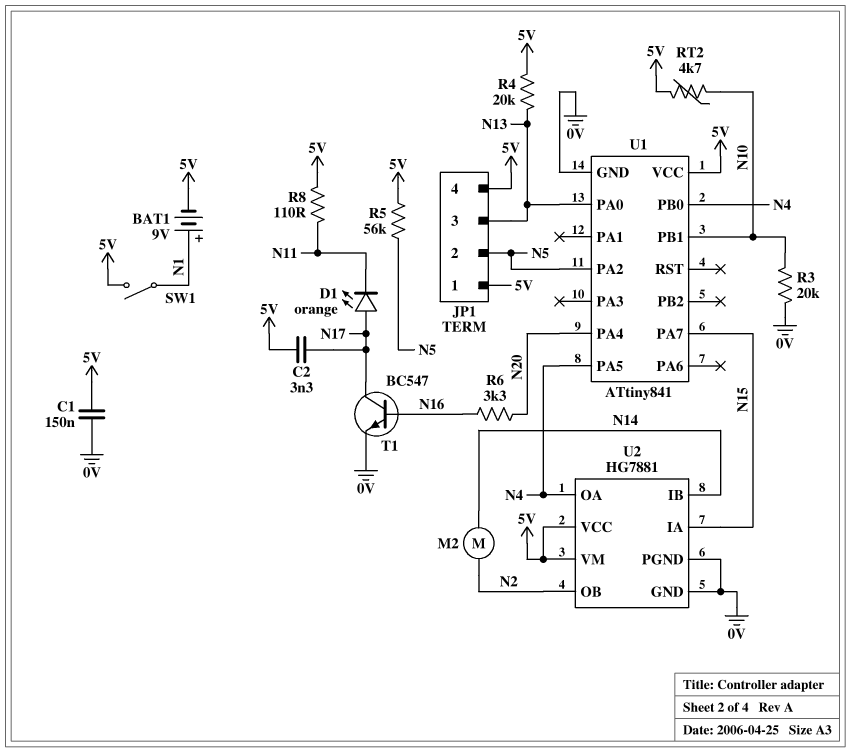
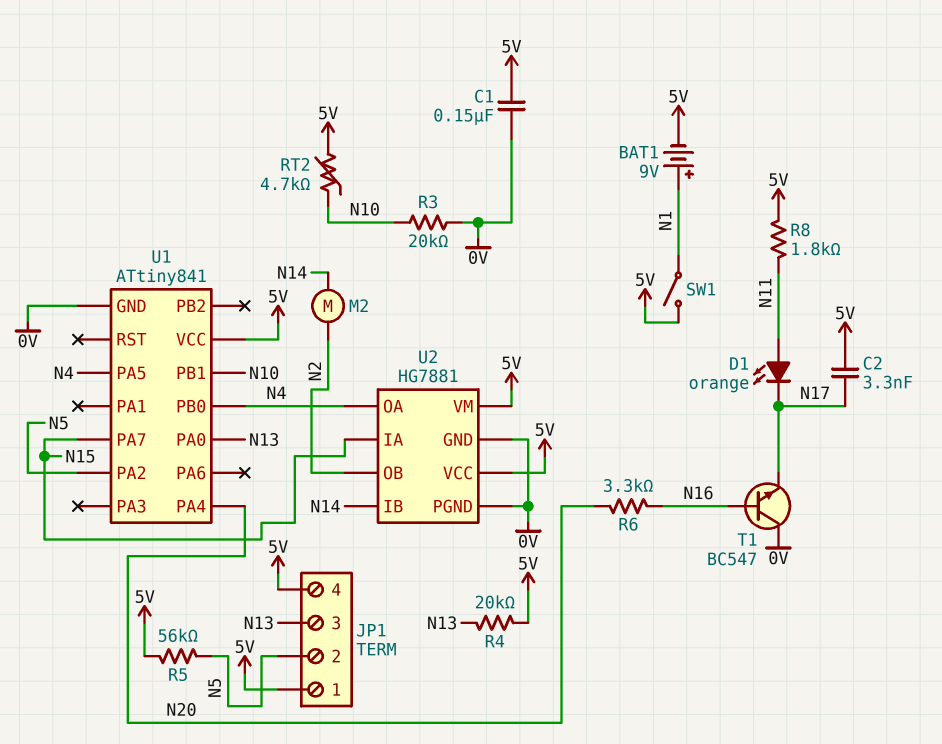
D1: LED orange (A N17, K N11) -> LED orange (A N11, K N17)
R8: 110 (5V, N11) -> 1.8k (5V, N11)
T1: NPN BC547 (B N16, C N17, E 0V) -> NPN BC547 (B N16, C 0V, E N17)

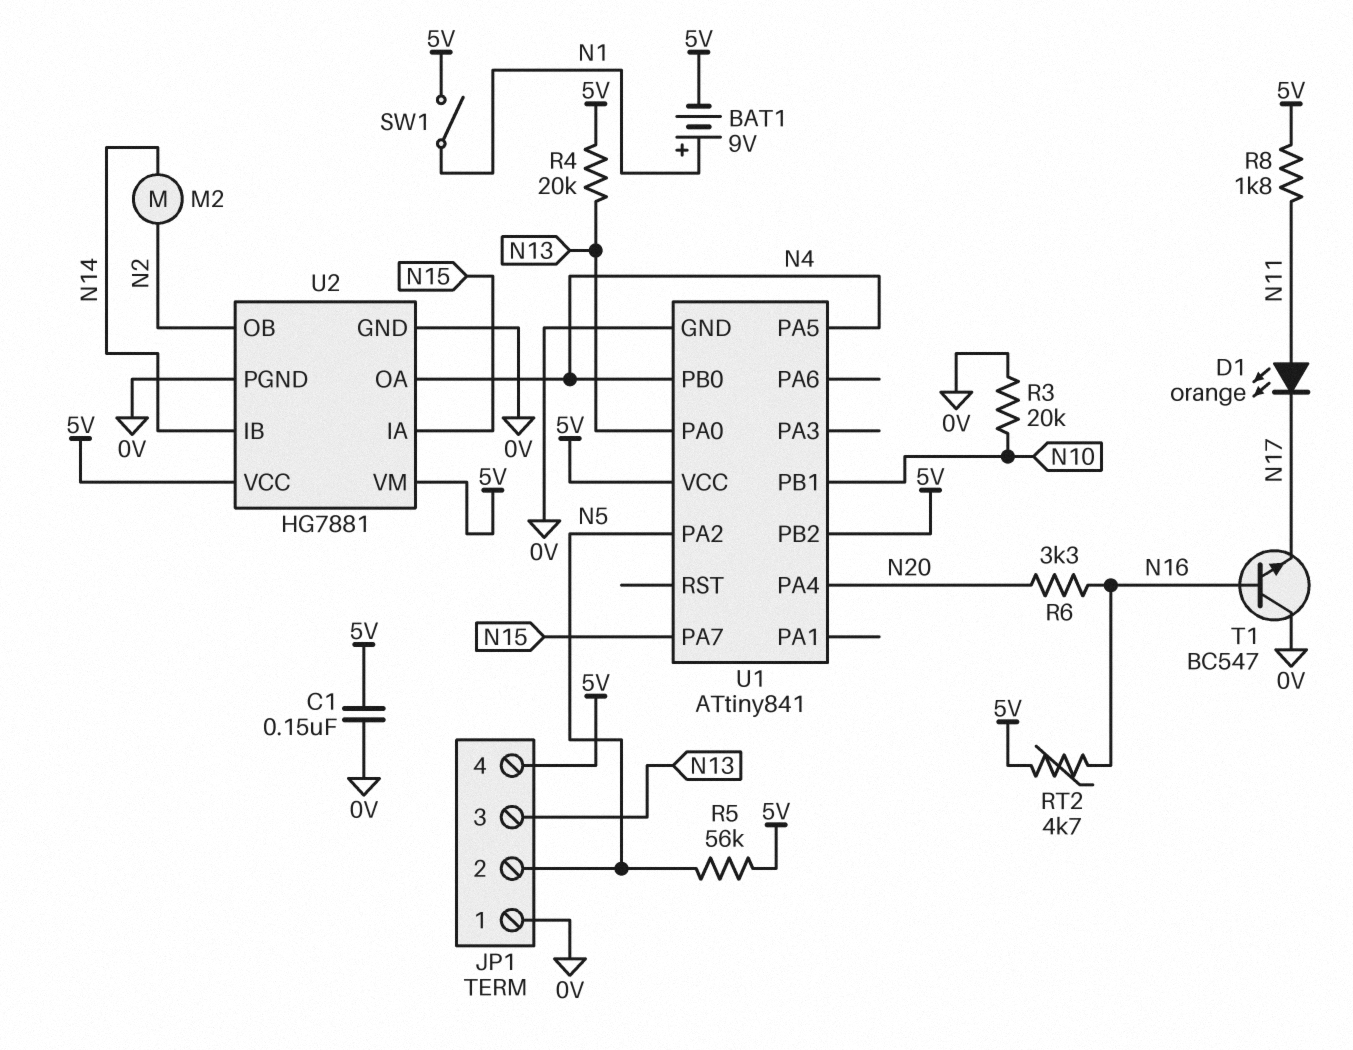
C2: 3.3nF (5V, N17) -> none
JP1 pin 1: 5V -> 0V
RT2: 4.7k (5V, N10) -> 4.7k (5V, N16)
U1 pin PB2: none -> 5V

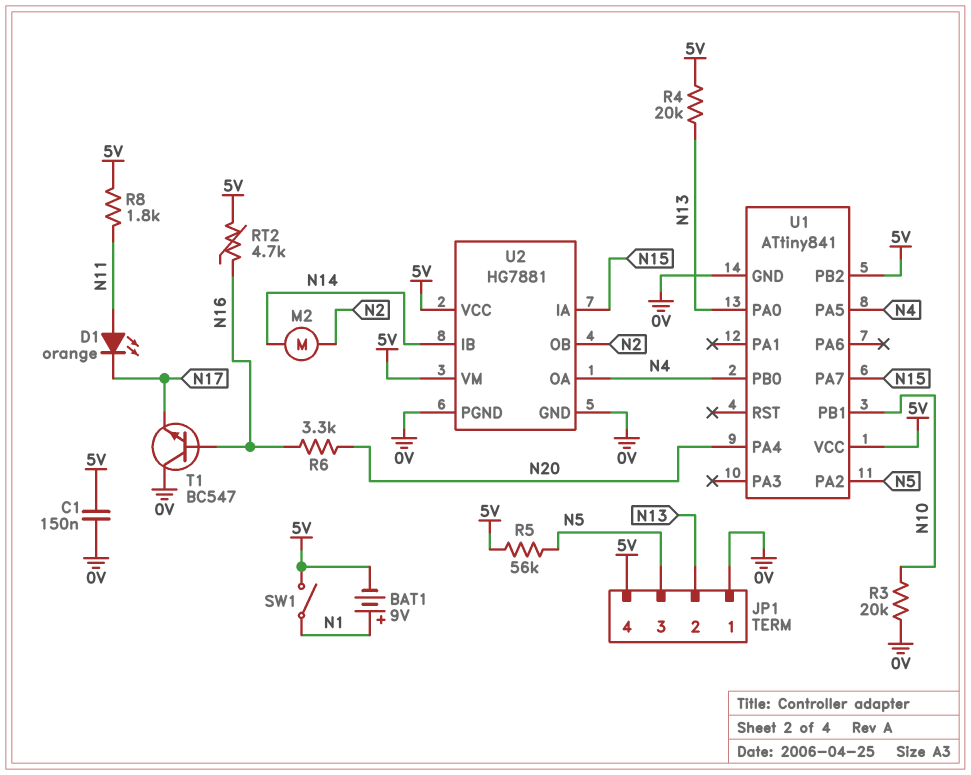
JP1 pin 2: N5 -> N13
JP1 pin 3: N13 -> N5

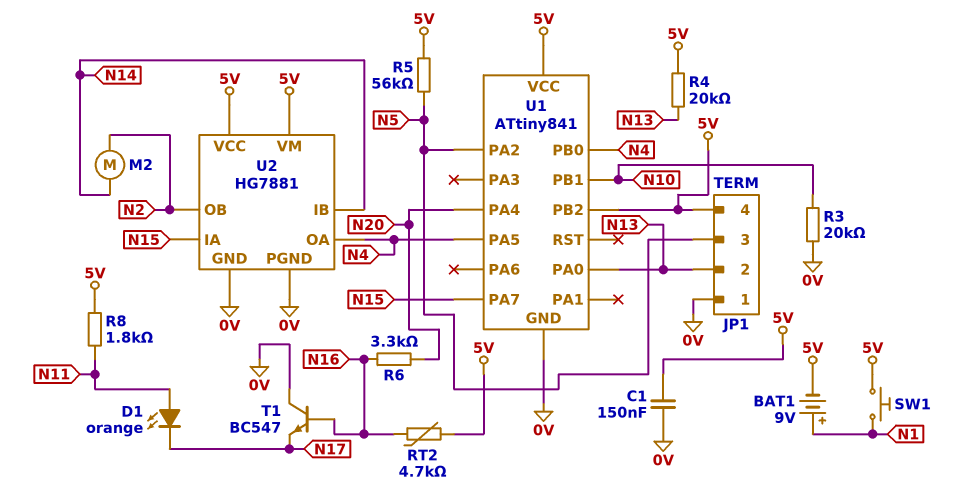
SW1: switch (5V, N1) -> button (5V, N1)

